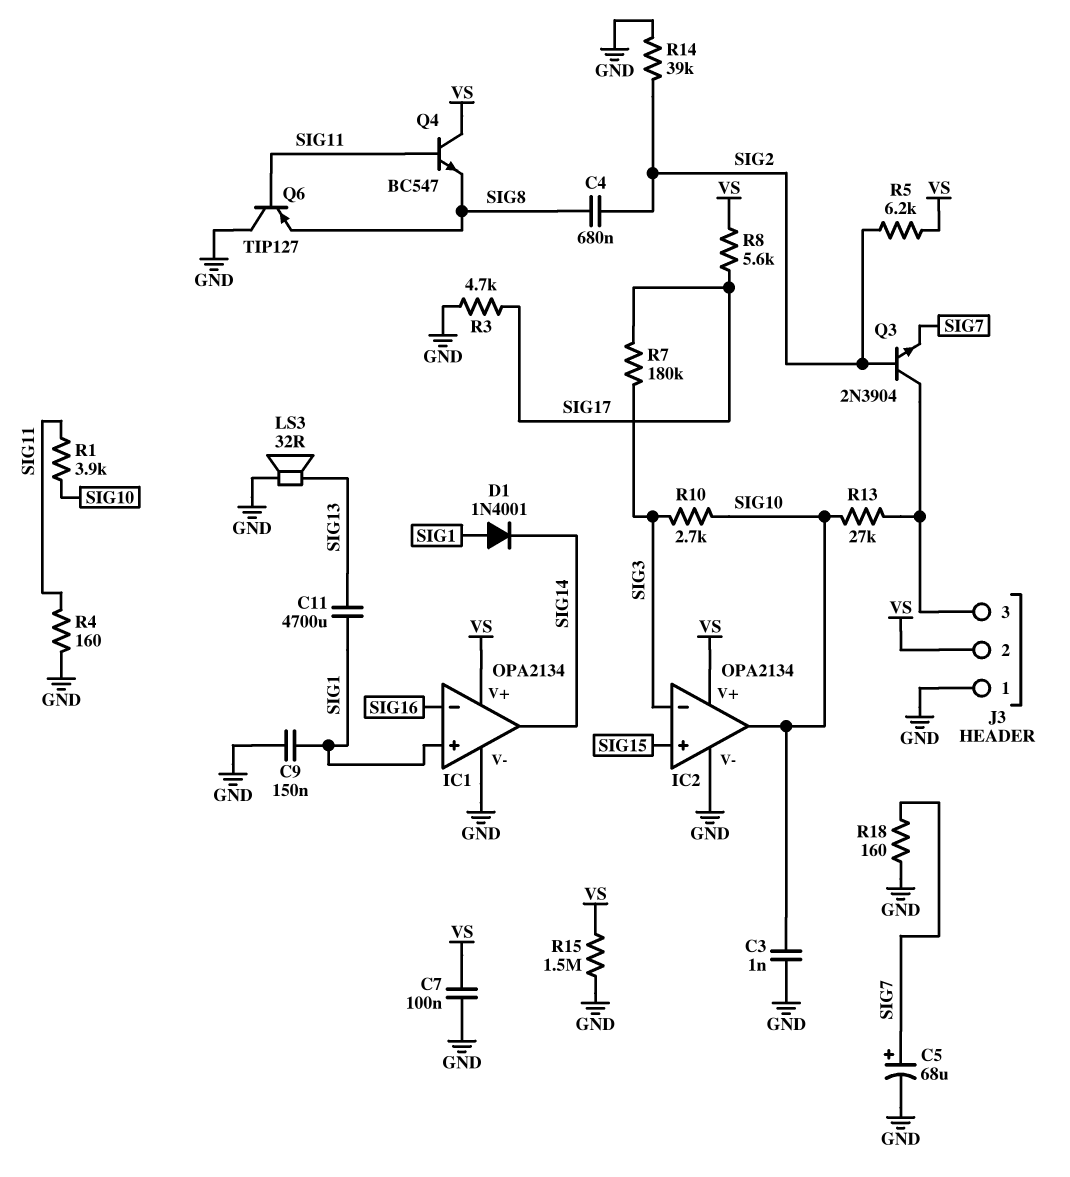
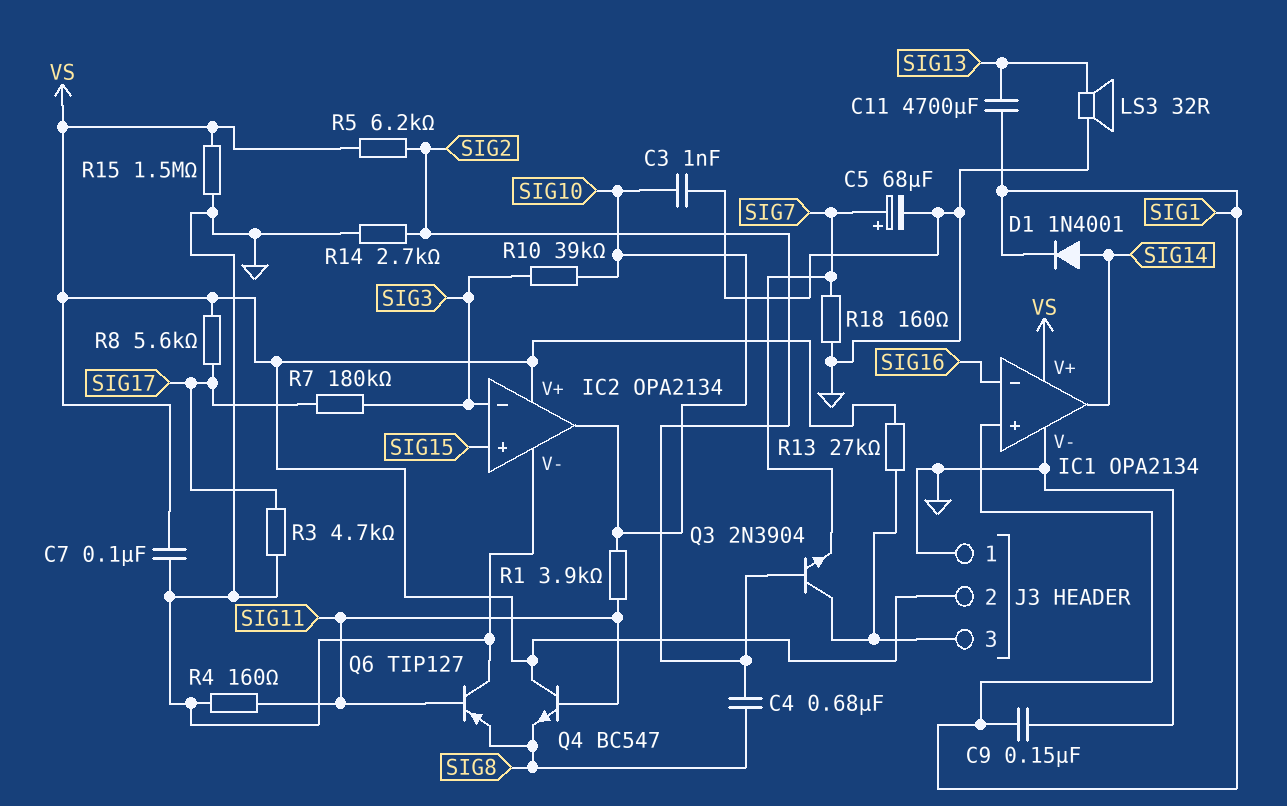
D1: diode 1N4001 (A SIG1, K SIG14) -> diode 1N4001 (A SIG14, K SIG1)
R10: 2.7k (SIG3, SIG10) -> 39k (SIG3, SIG10)
R13: 27k (J3/3, SIG10) -> 27k (J3/3, VS)
R14: 39k (GND, SIG2) -> 2.7k (GND, SIG2)

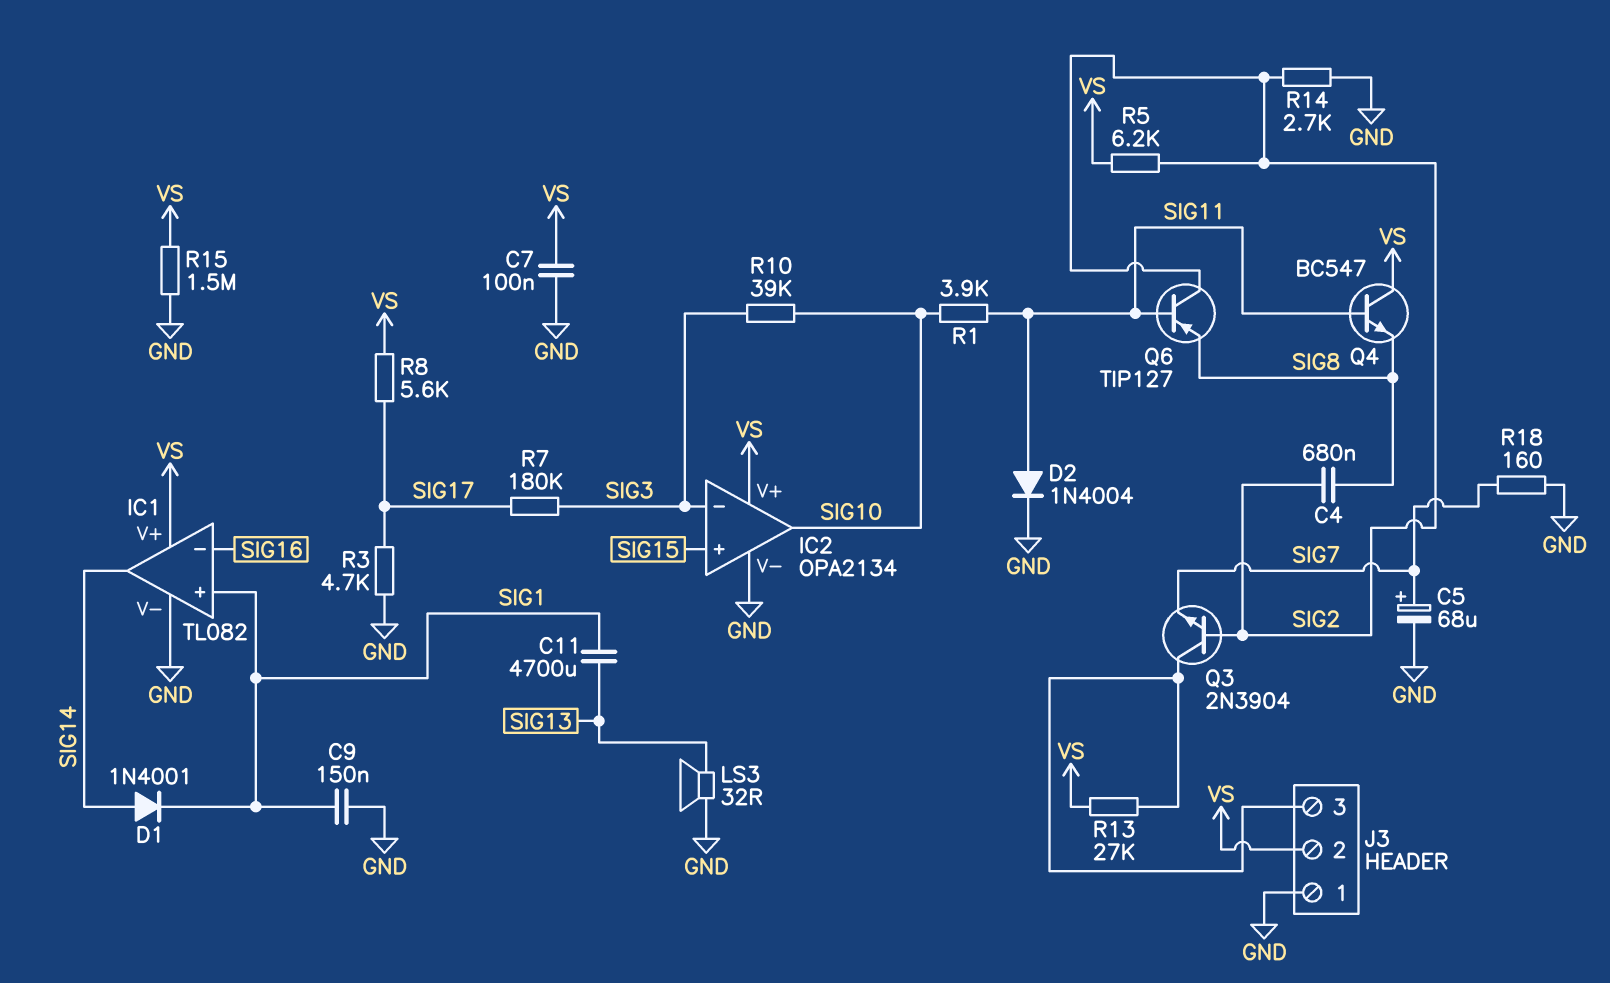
C3: 1nF (GND, SIG10) -> none
D2: none -> diode 1N4004 (A SIG11, K GND)
IC1: OPA2134 -> TL082
Q6: PNP TIP127 (B SIG11, C GND, E SIG8) -> PNP TIP127 (B SIG11, C SIG2, E SIG8)
R4: 160 (GND, SIG11) -> none

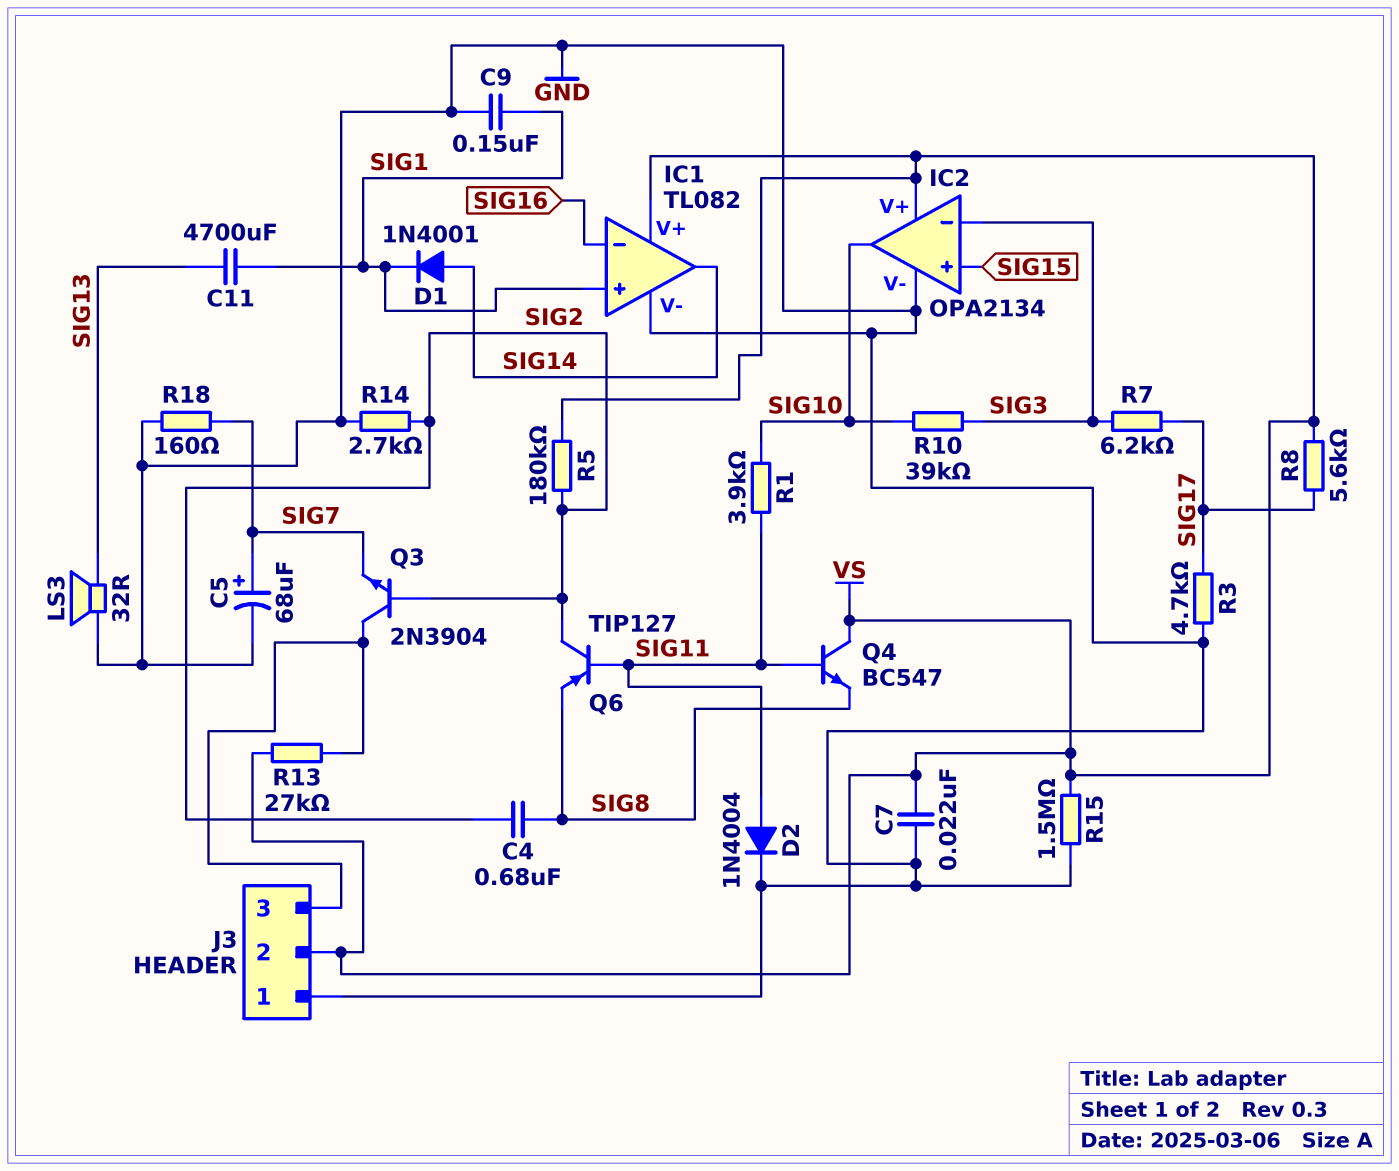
C7: 100nF (GND, VS) -> 22nF (GND, VS)
R5: 6.2k (SIG2, VS) -> 180k (SIG2, VS)
R7: 180k (SIG3, SIG17) -> 6.2k (SIG3, SIG17)

